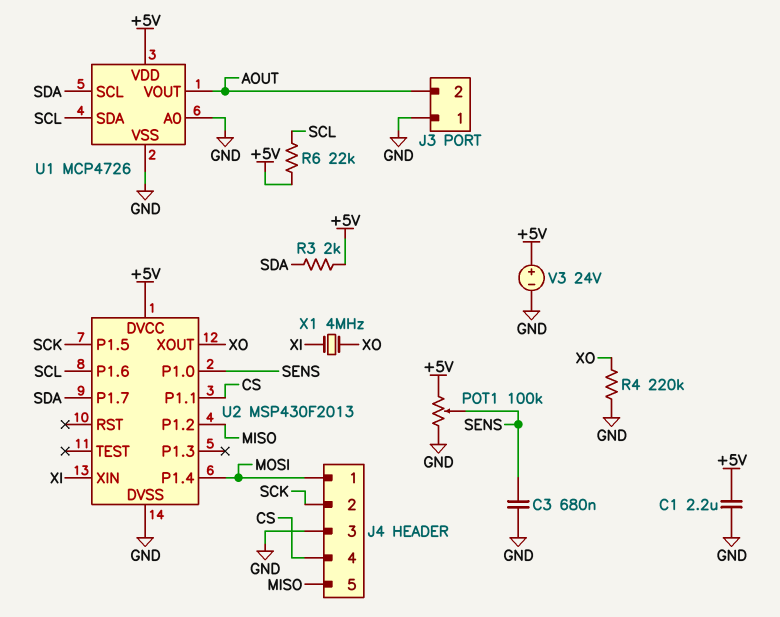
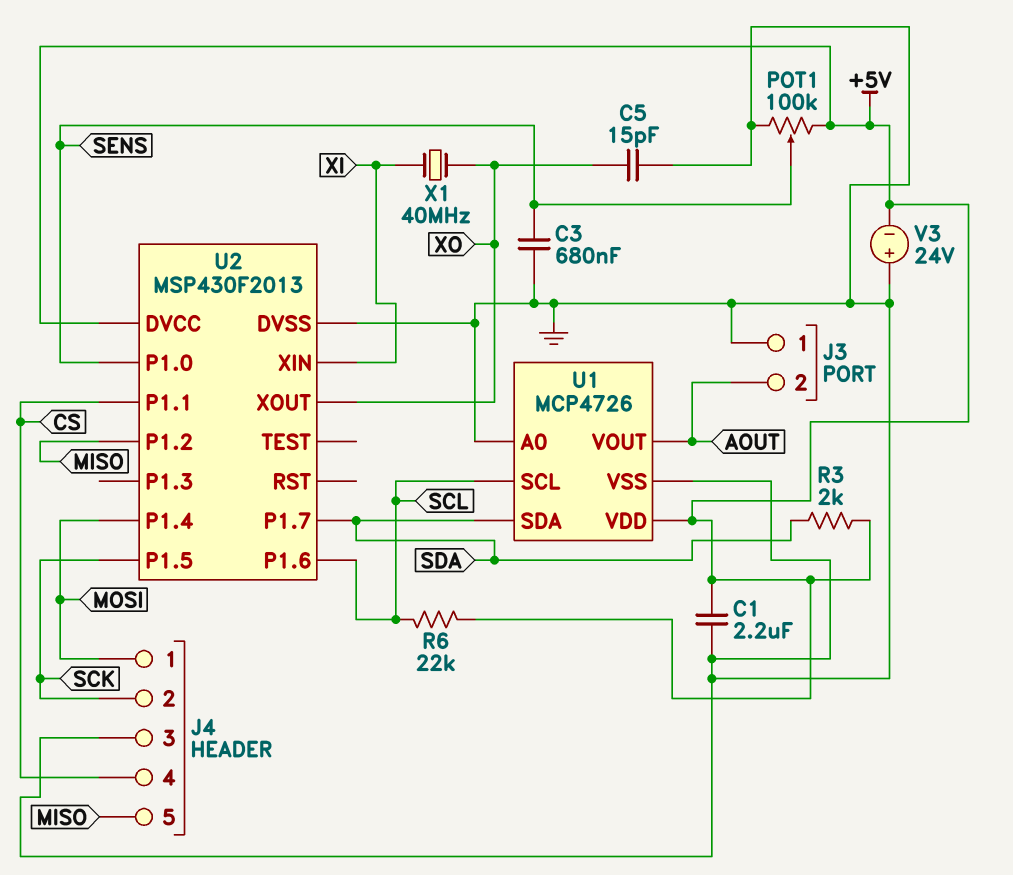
C5: none -> 15pF (GND, XO)
R4: 220k (GND, XO) -> none
U1 pin SCL: SDA -> SCL
U1 pin SDA: SCL -> SDA
V3: 24V (plus +5V, minus GND) -> 24V (plus GND, minus +5V)
X1: 4MHz (XI, XO) -> 40MHz (XI, XO)

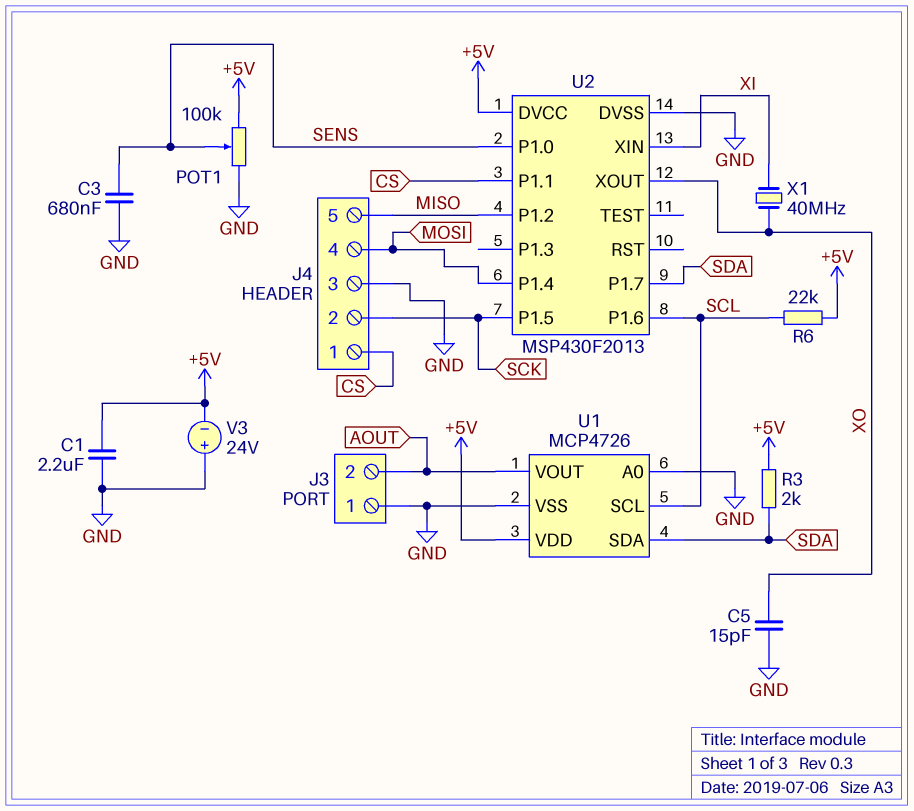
J4 pin 1: MOSI -> CS
J4 pin 4: CS -> MOSI

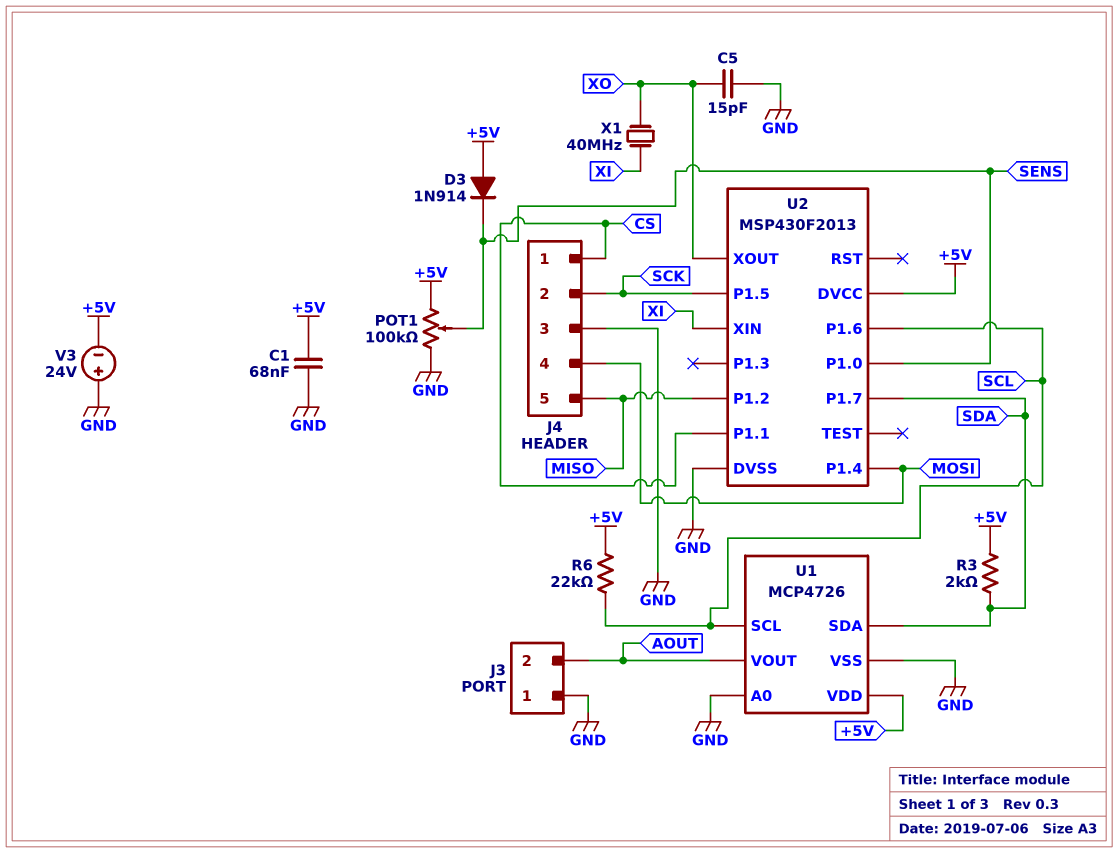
C1: 2.2uF (+5V, GND) -> 68nF (+5V, GND)
C3: 680nF (GND, SENS) -> none
D3: none -> diode 1N914 (A +5V, K SENS)

